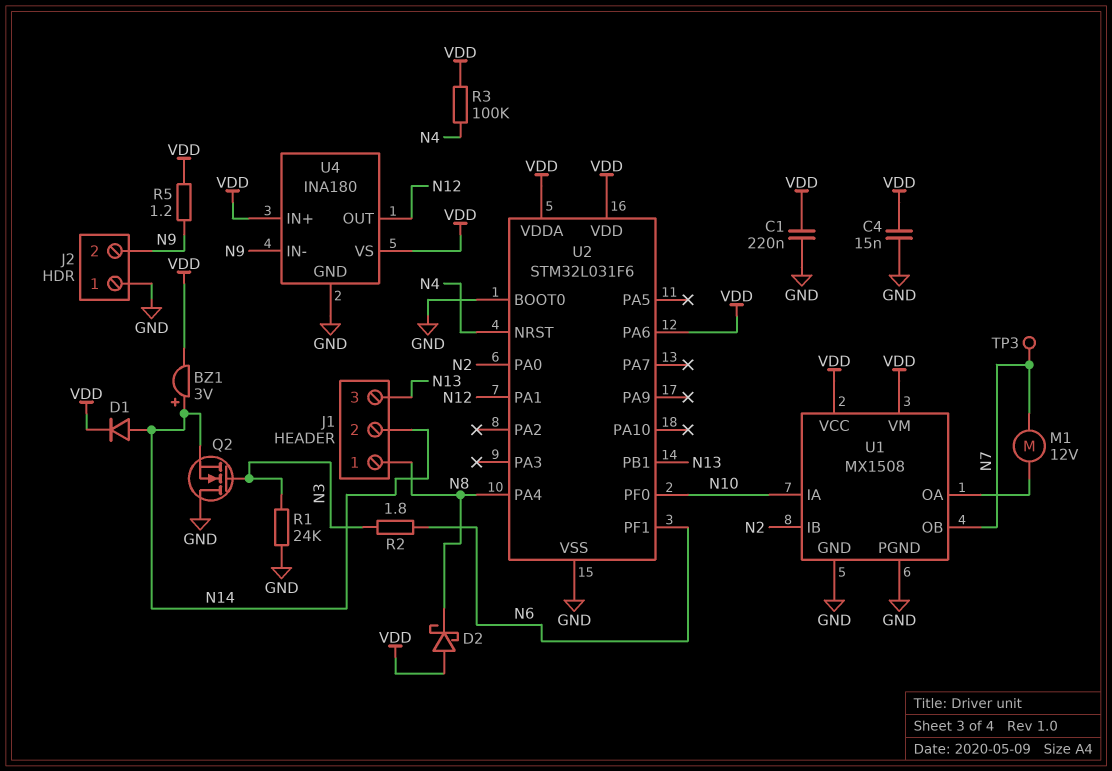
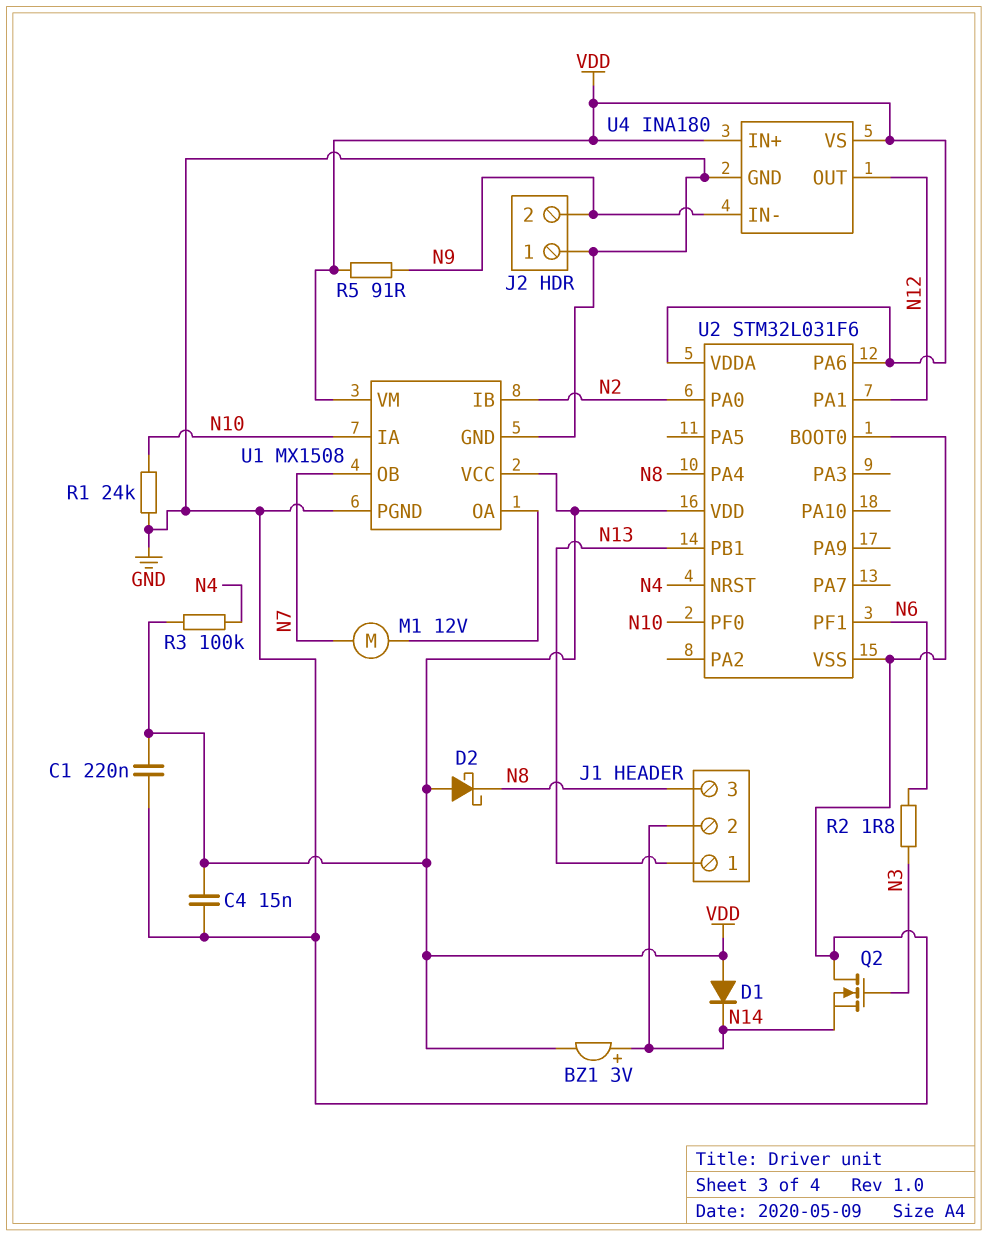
D1: diode (A N14, K VDD) -> diode (A VDD, K N14)
J1 pin 1: N8 -> N13
J1 pin 3: N13 -> N8
R1: 24k (GND, N3) -> 24k (GND, N10)
R5: 1.2 (N9, VDD) -> 91 (N9, VDD)
TP3: test point (N7) -> none

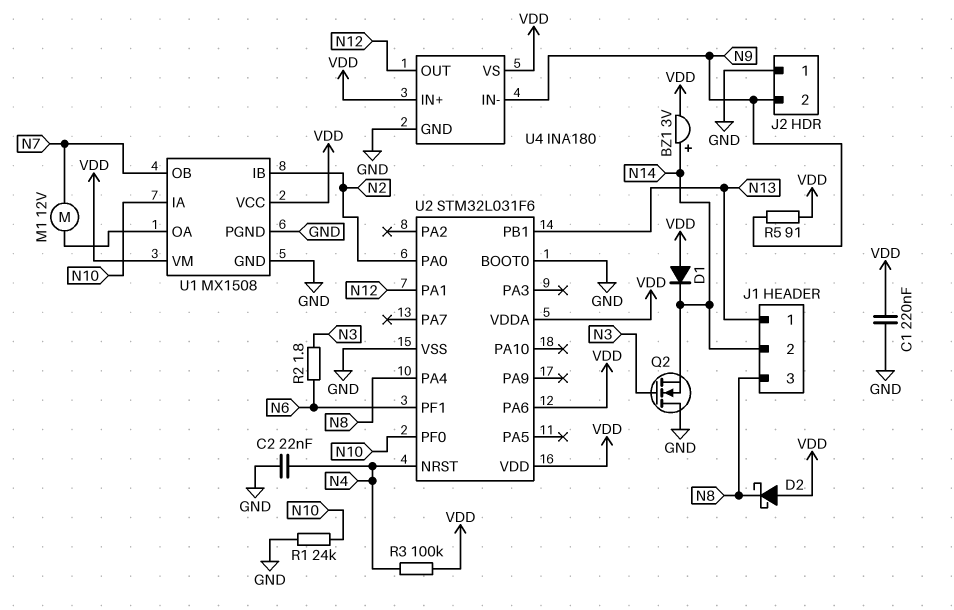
C2: none -> 22nF (GND, N4)
C4: 15nF (GND, VDD) -> none

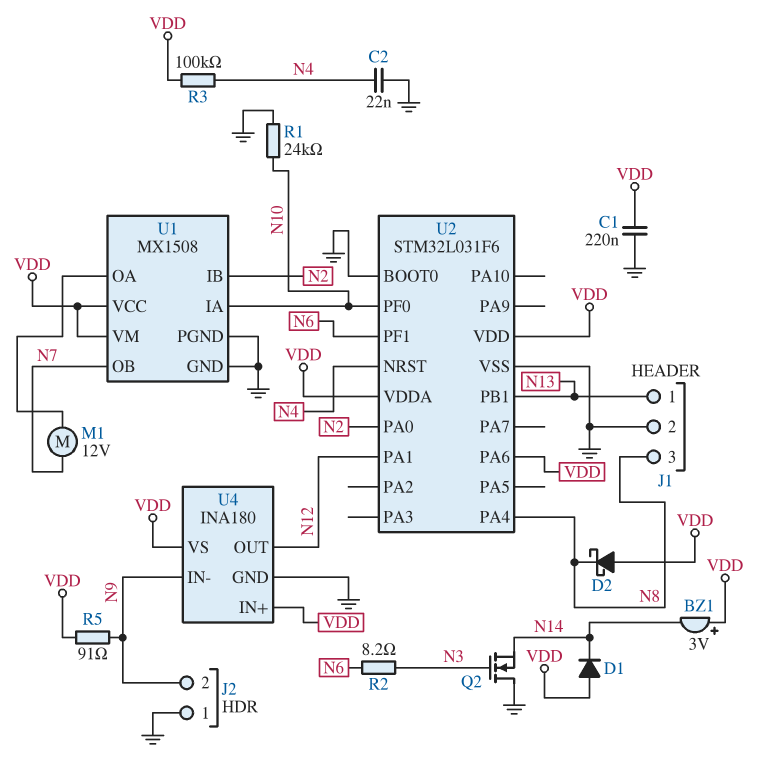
BZ1: buzzer 3V (plus N14, minus VDD) -> buzzer 3V (plus VDD, minus N14)
J1 pin 2: N14 -> GND
R2: 1.8 (N3, N6) -> 8.2 (N3, N6)

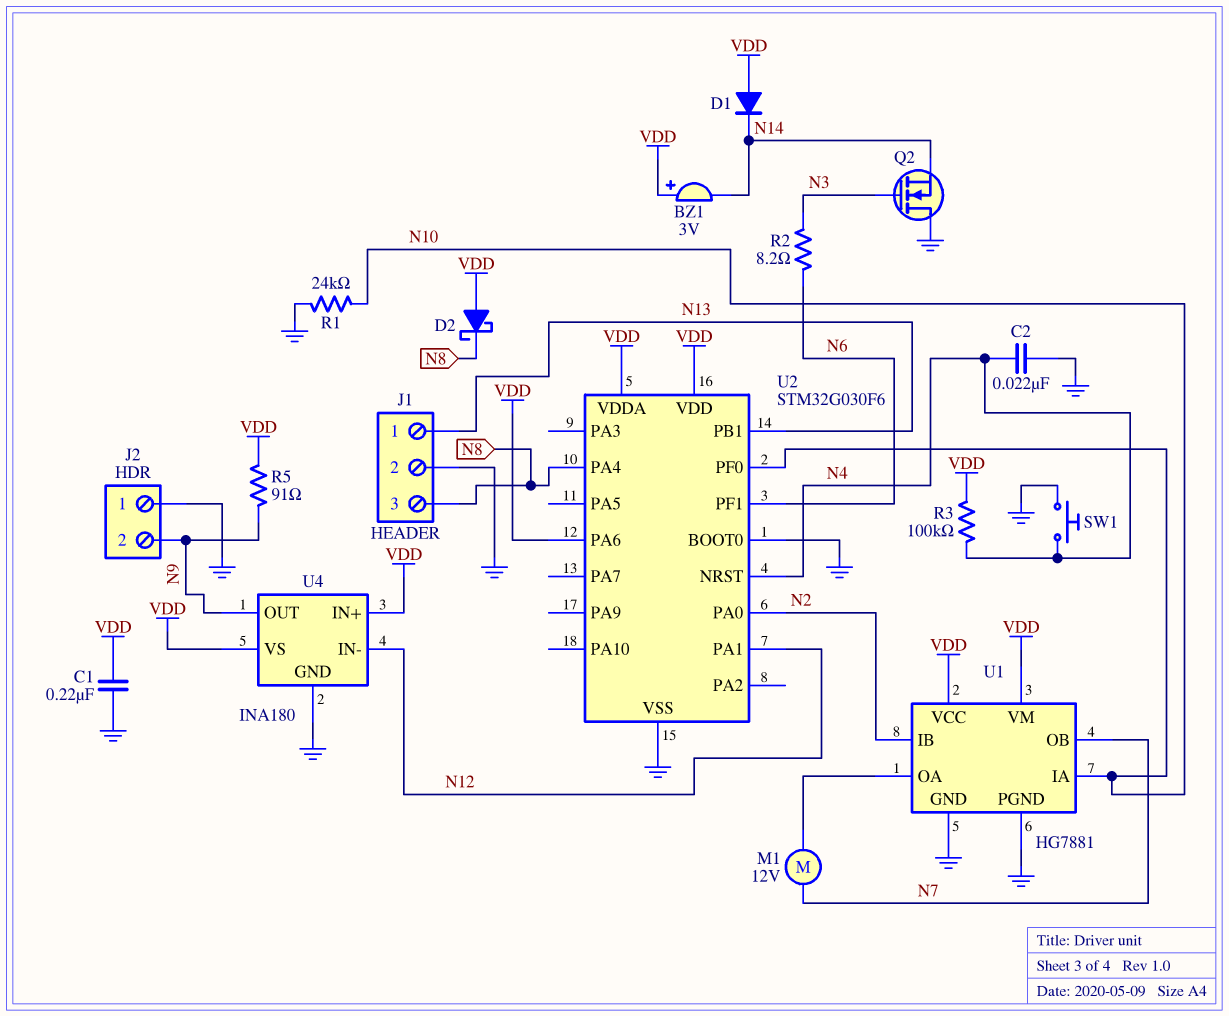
SW1: none -> button (GND, N4)
U1: MX1508 -> HG7881
U2: STM32L031F6 -> STM32G030F6
U4 pin IN-: N9 -> N12
U4 pin OUT: N12 -> N9

